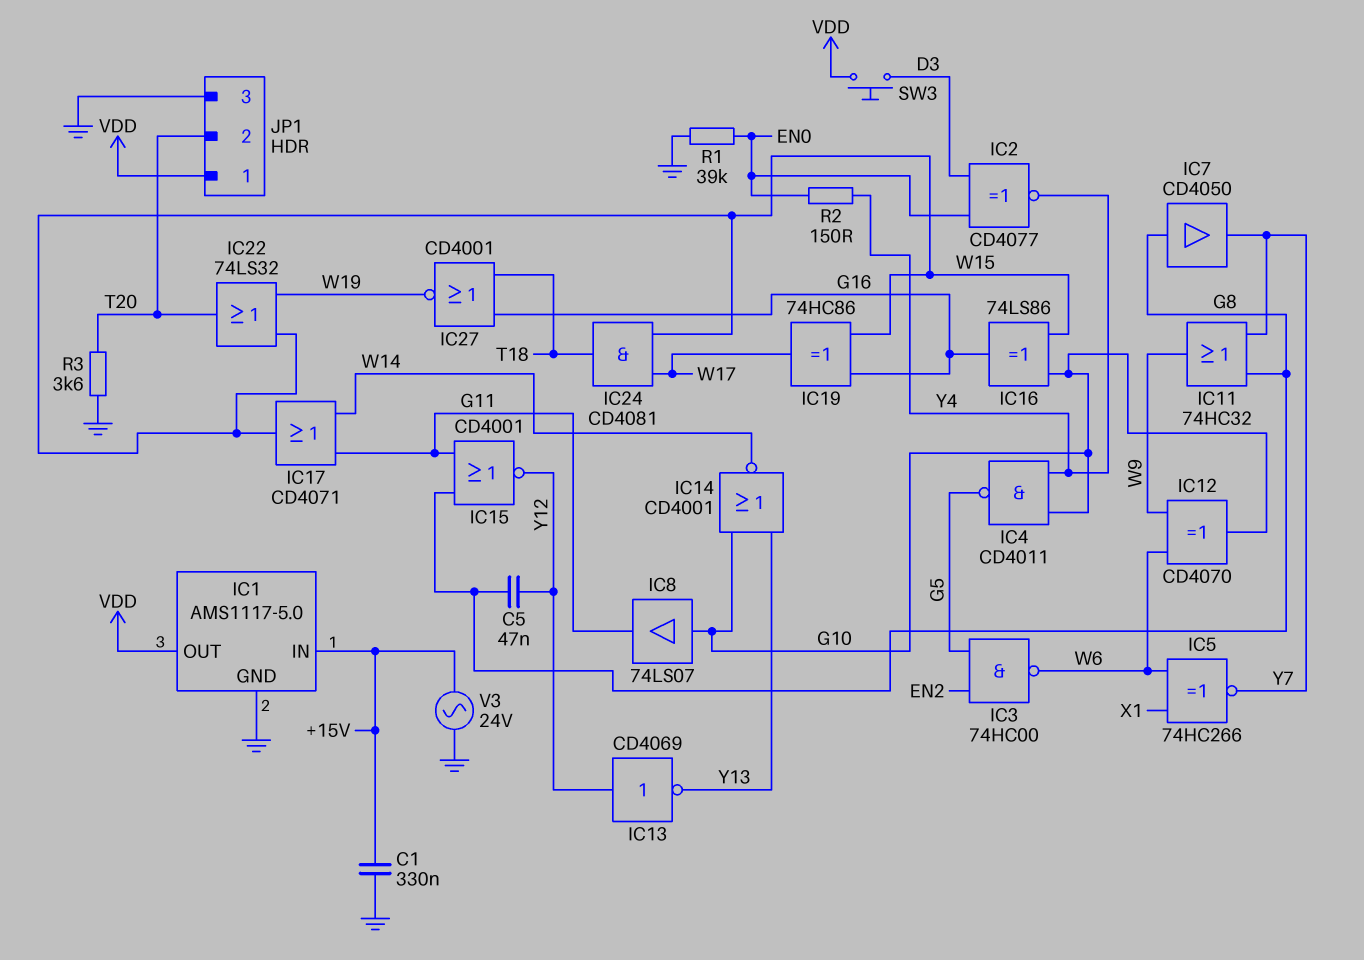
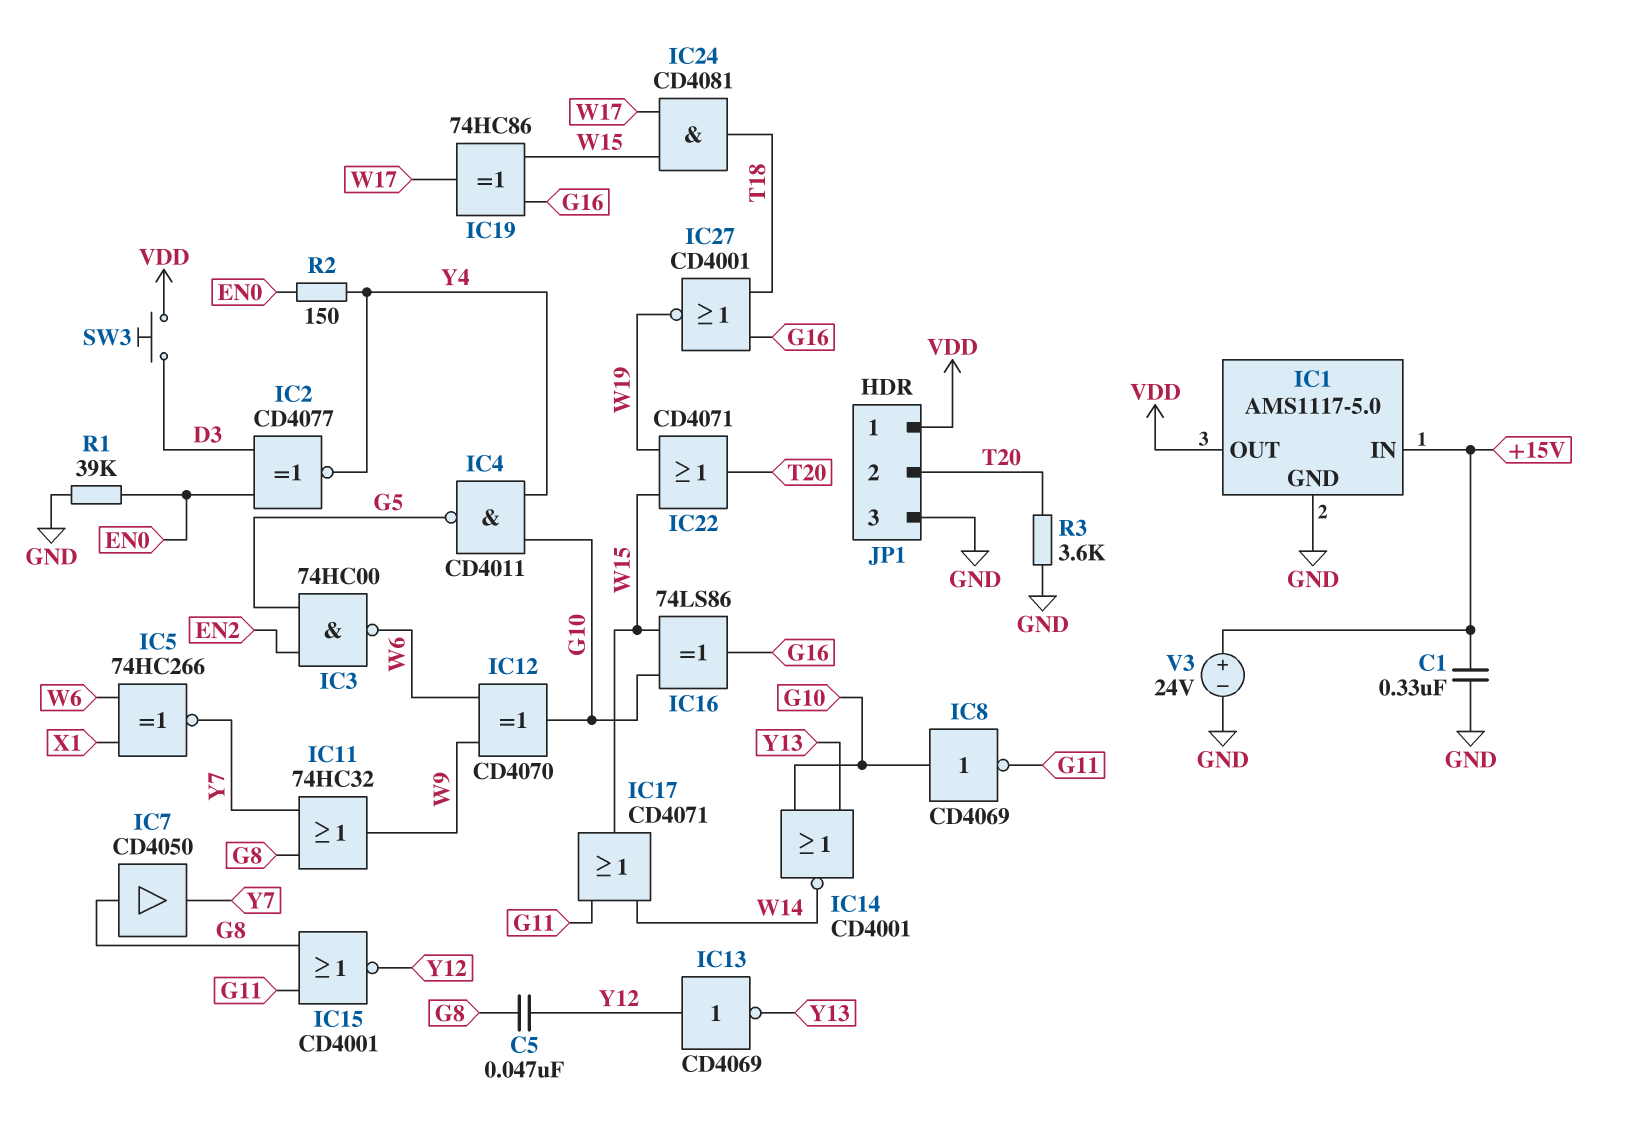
IC8: buffer 74LS07 (in G10, out G11) -> NOT CD4069 (in G10, out G11)
IC22: OR 74LS32 (in W15, in W19, out T20) -> OR CD4071 (in W15, in W19, out T20)
V3: AC 24V (+15V, GND) -> 24V (plus +15V, minus GND)

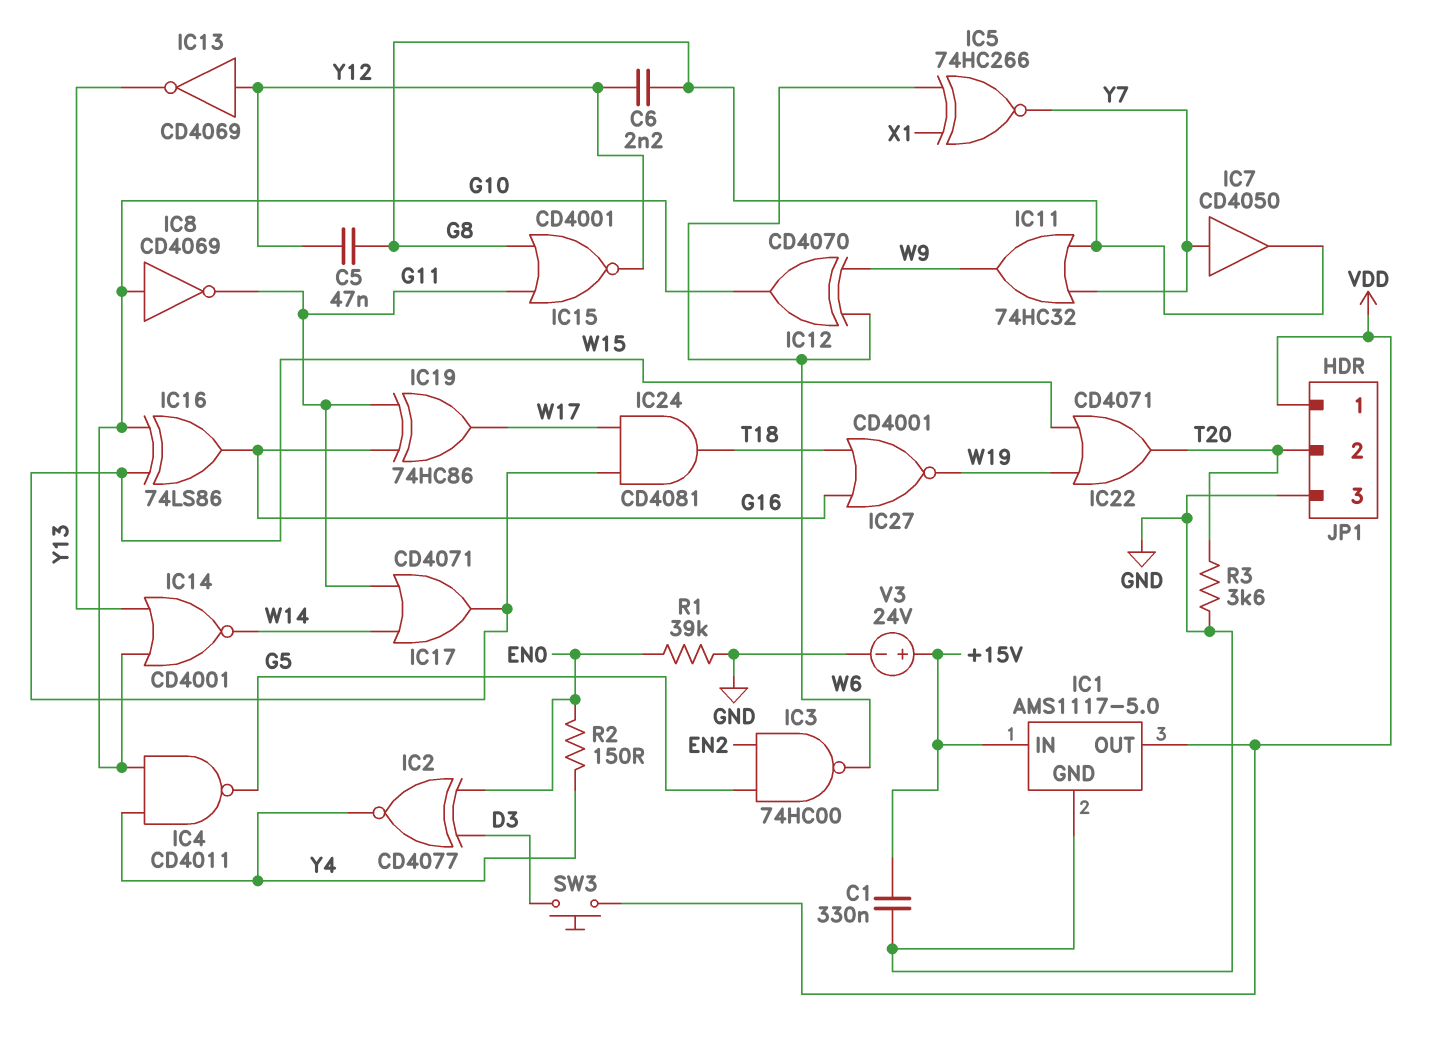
C6: none -> 2.2nF (G8, Y12)
IC7: buffer CD4050 (in G8, out Y7) -> buffer CD4050 (in Y7, out G8)
IC19: XOR 74HC86 (in G16, in W15, out W17) -> XOR 74HC86 (in G11, in G16, out W17)

